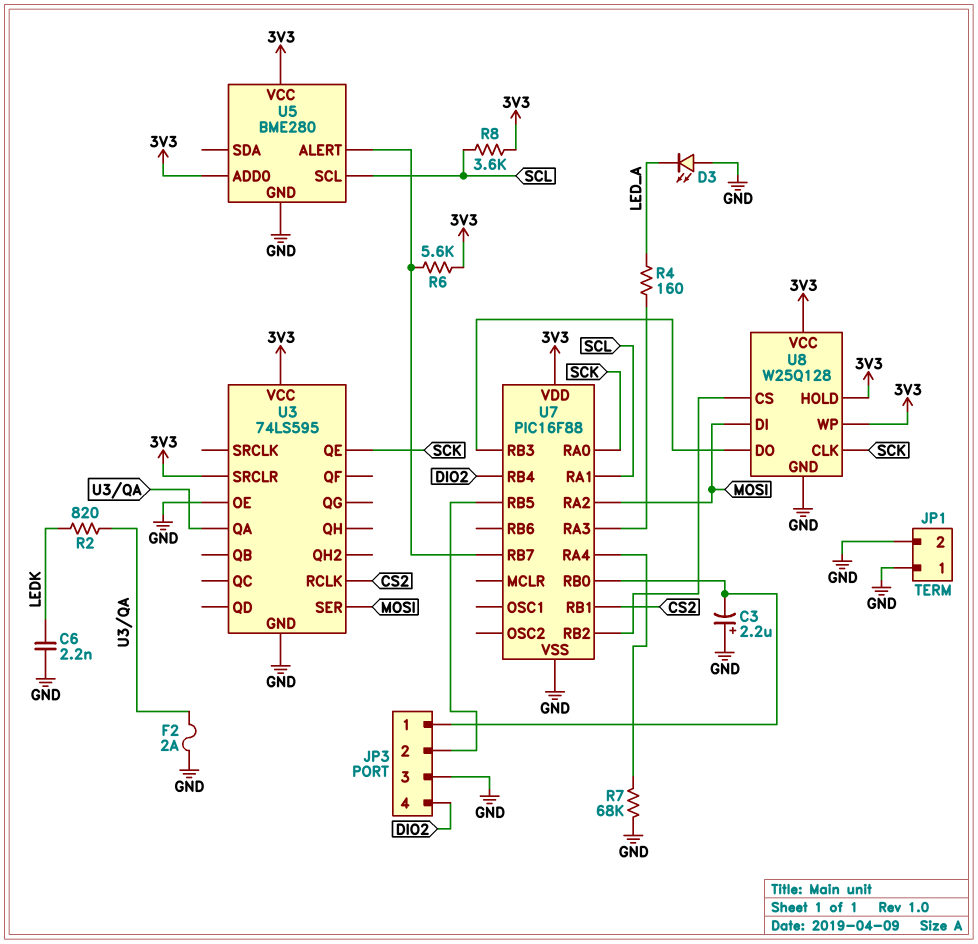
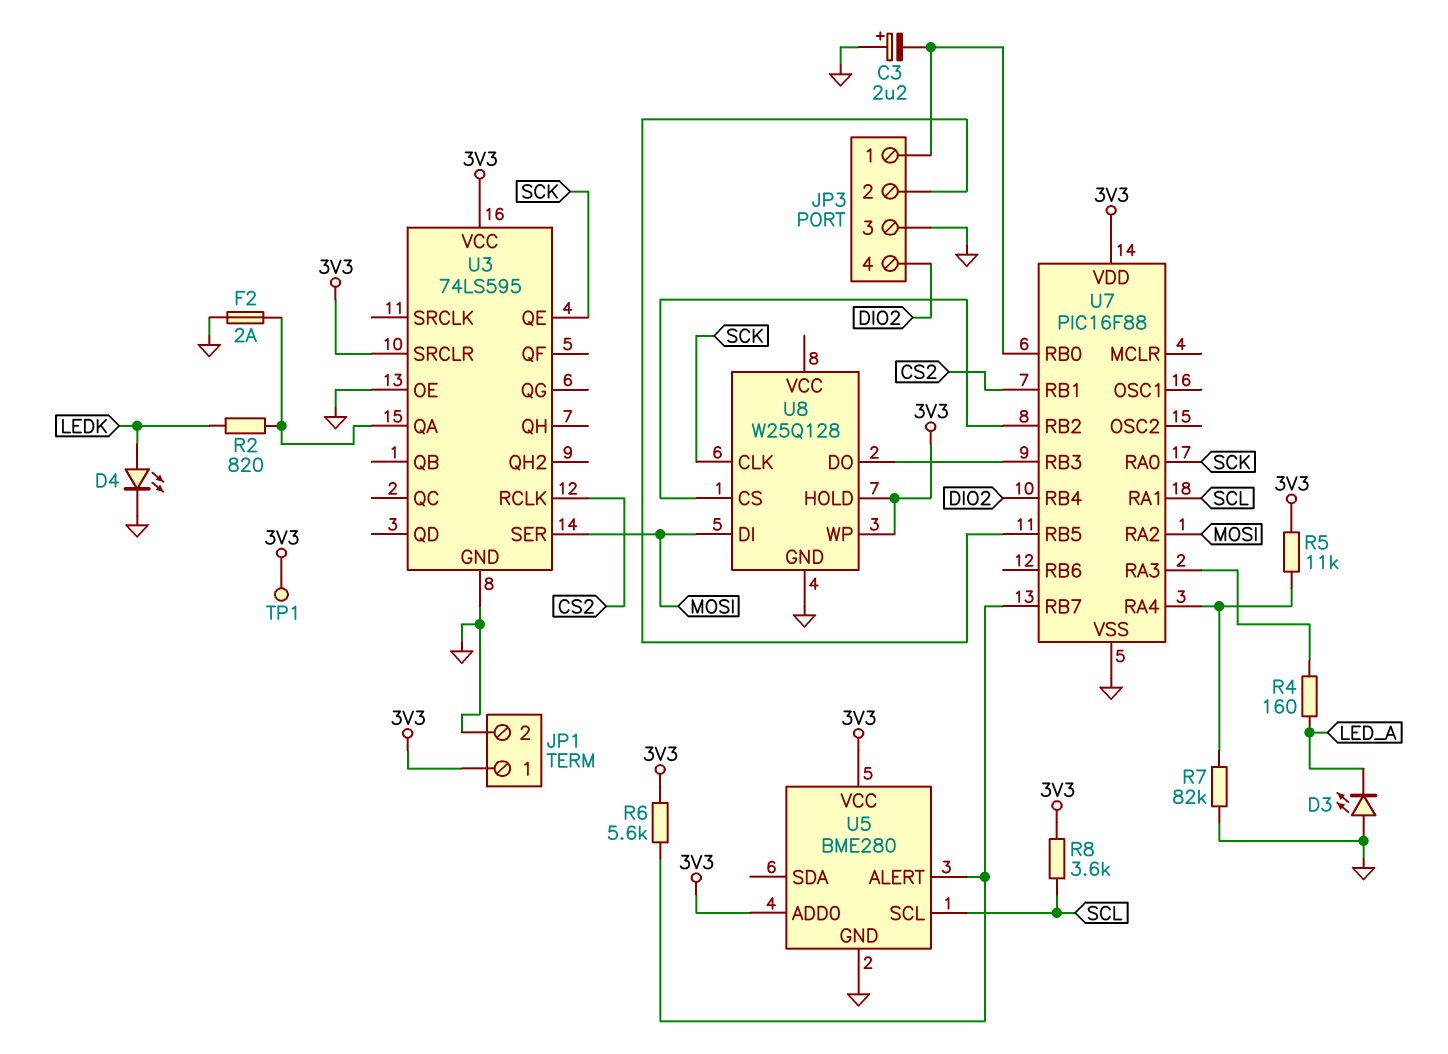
C6: 2.2nF (GND, LEDK) -> none
D4: none -> LED (A LEDK, K GND)
JP1 pin 1: GND -> 3V3
R5: none -> 11k (3V3, U7/RA4)
R7: 68k (GND, U7/RA4) -> 82k (GND, U7/RA4)
TP1: none -> test point (3V3)
U8 pin VCC: 3V3 -> none

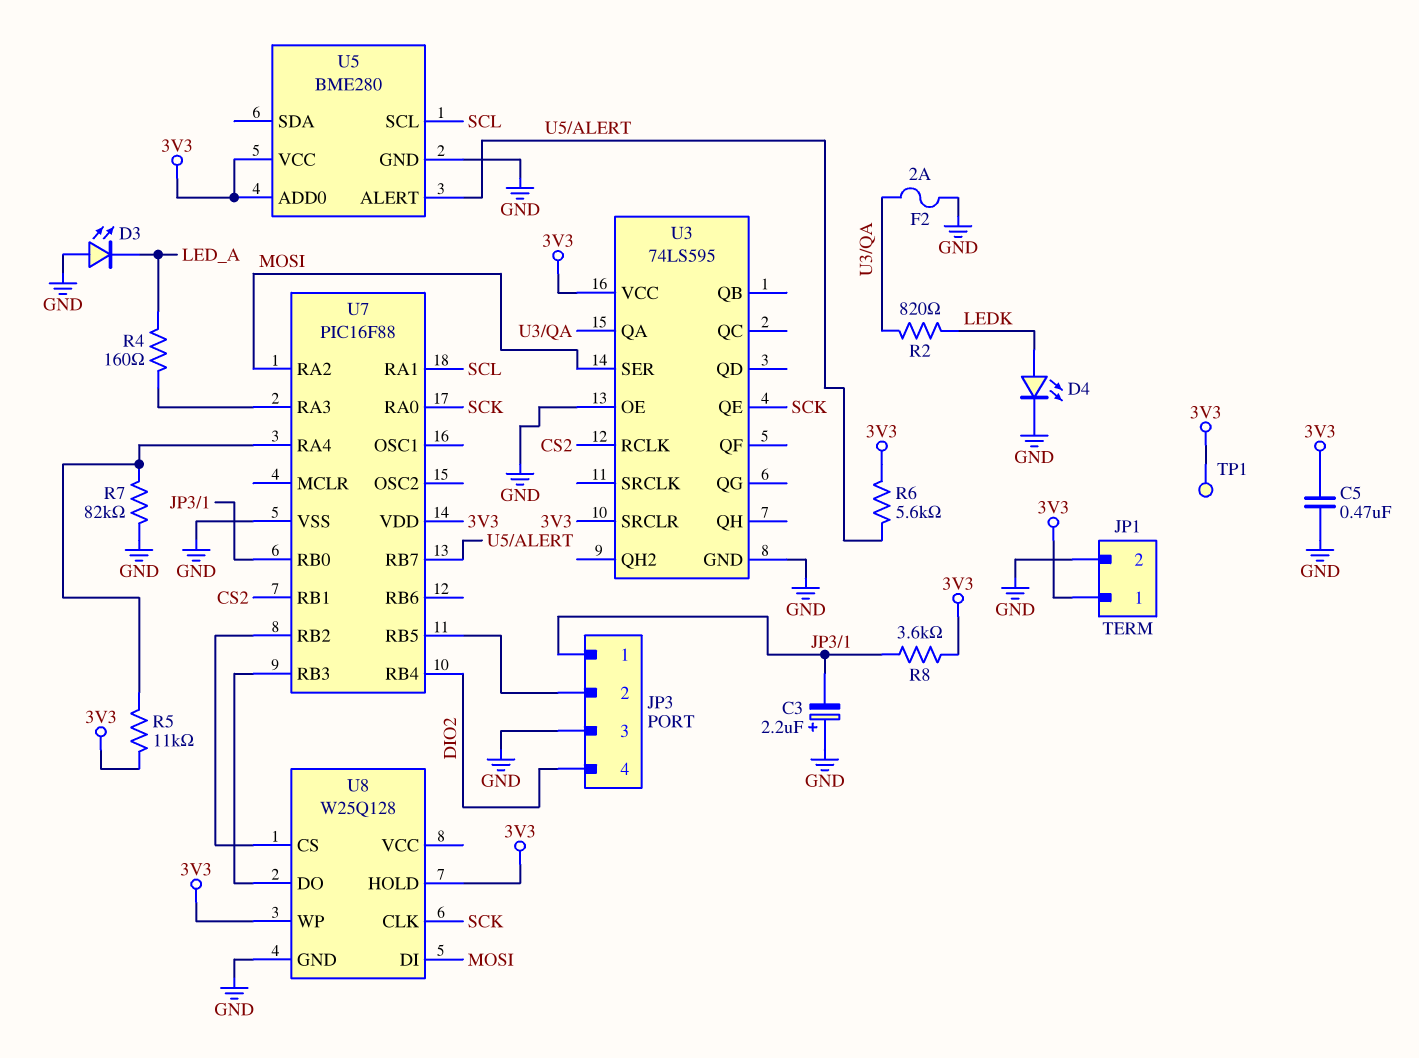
C5: none -> 470nF (3V3, GND)
R8: 3.6k (3V3, SCL) -> 3.6k (3V3, JP3/1)

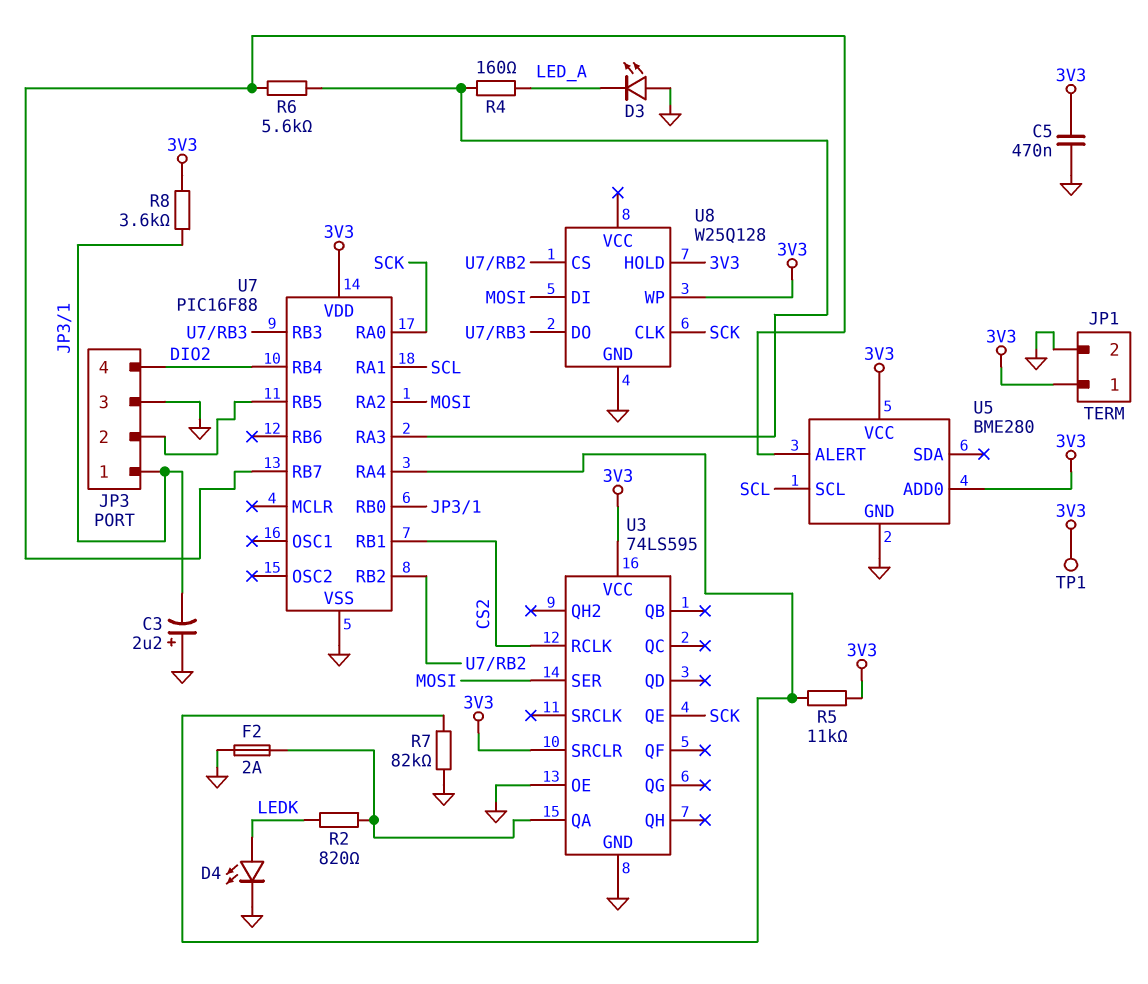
R6: 5.6k (3V3, U5/ALERT) -> 5.6k (U5/ALERT, U7/RA3)

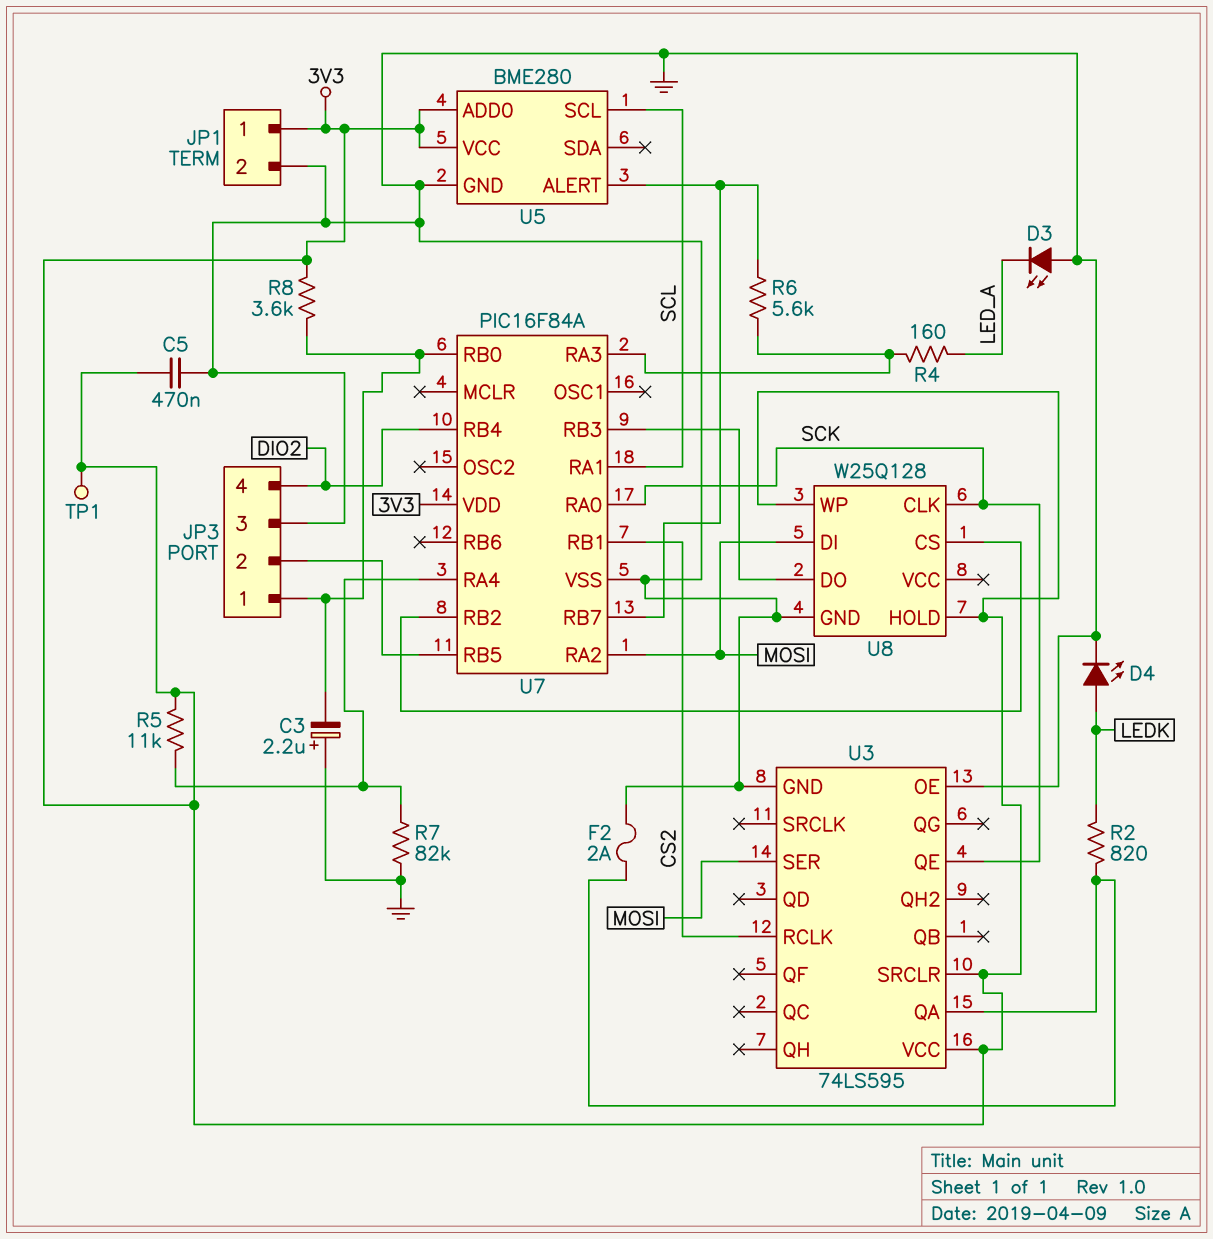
U7: PIC16F88 -> PIC16F84A

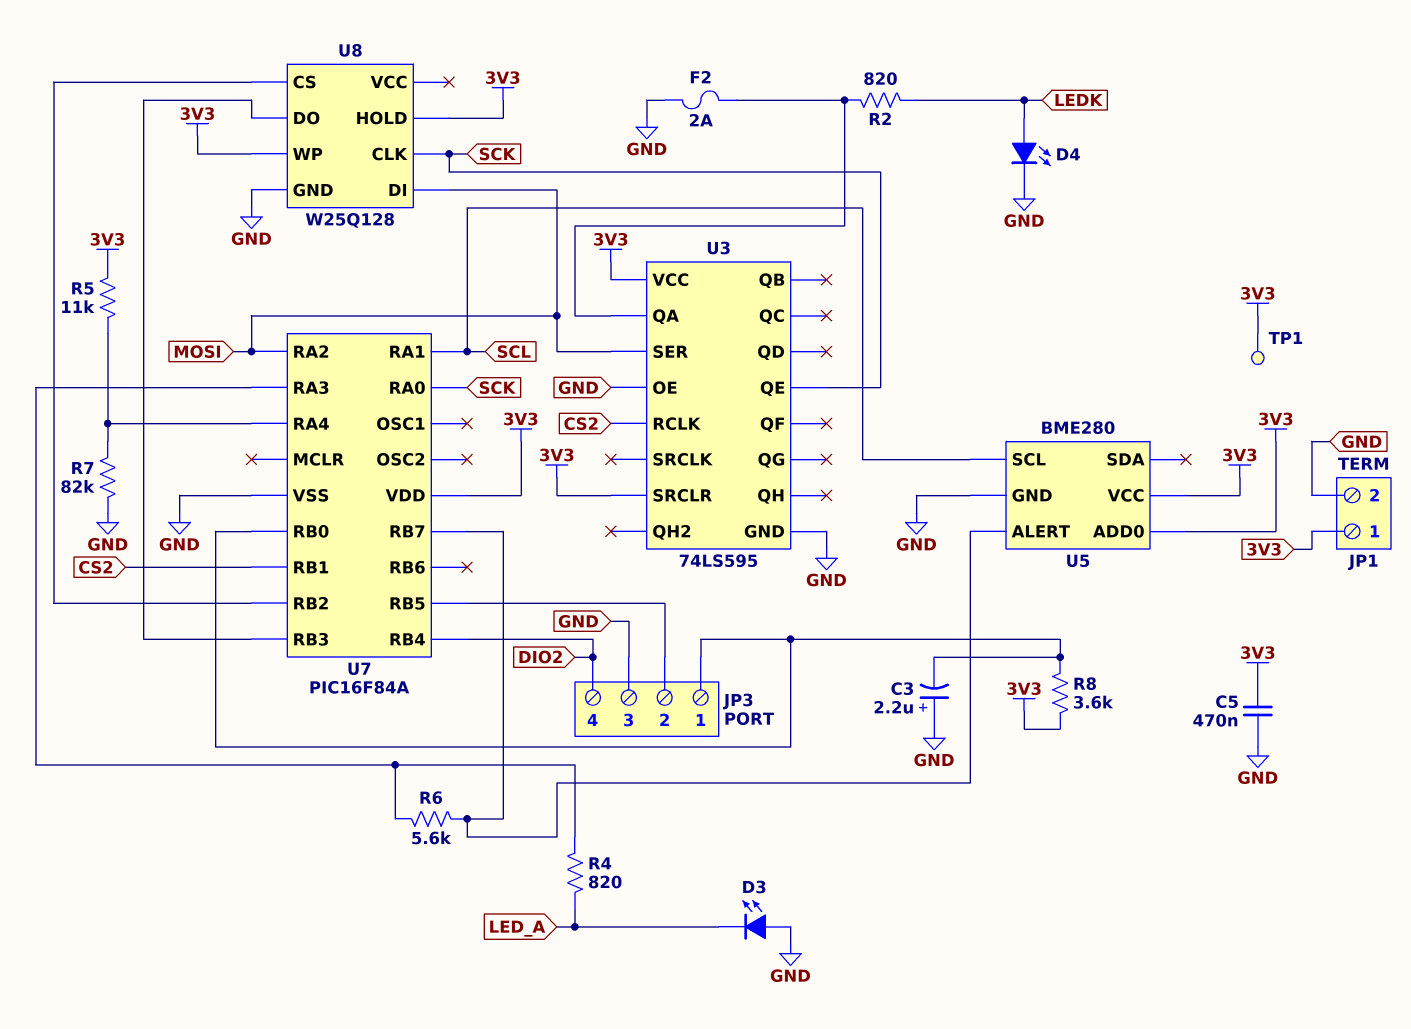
R4: 160 (LED_A, U7/RA3) -> 820 (LED_A, U7/RA3)

